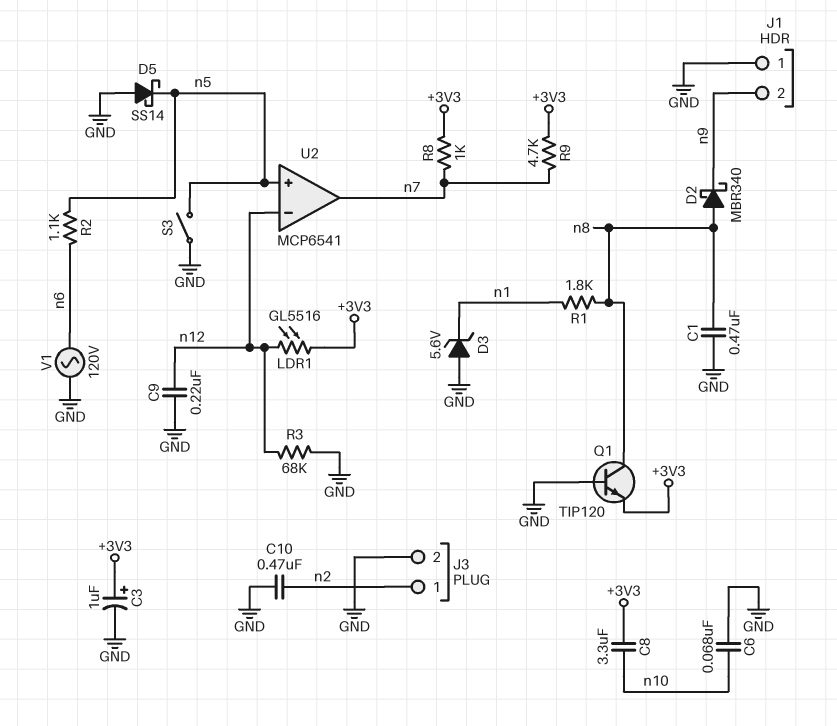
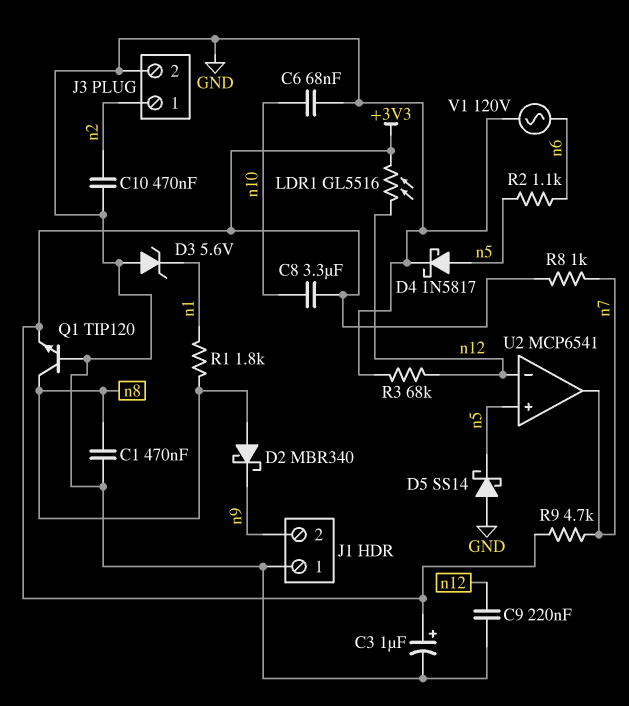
D4: none -> schottky 1N5817 (A n5, K GND)
S3: switch (GND, n5) -> none

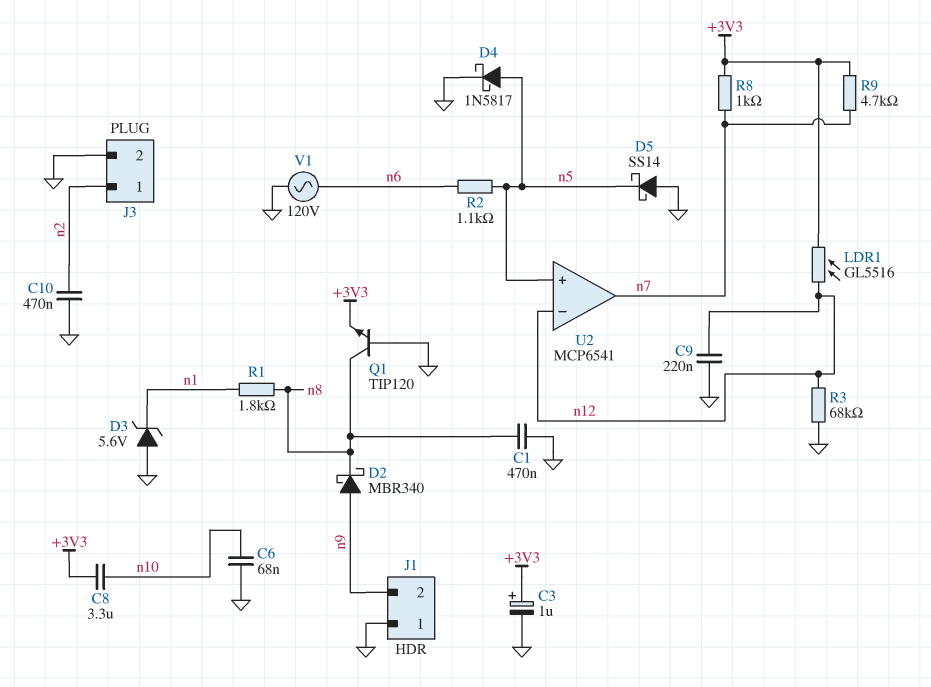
D2: schottky MBR340 (A n8, K n9) -> schottky MBR340 (A n9, K n8)

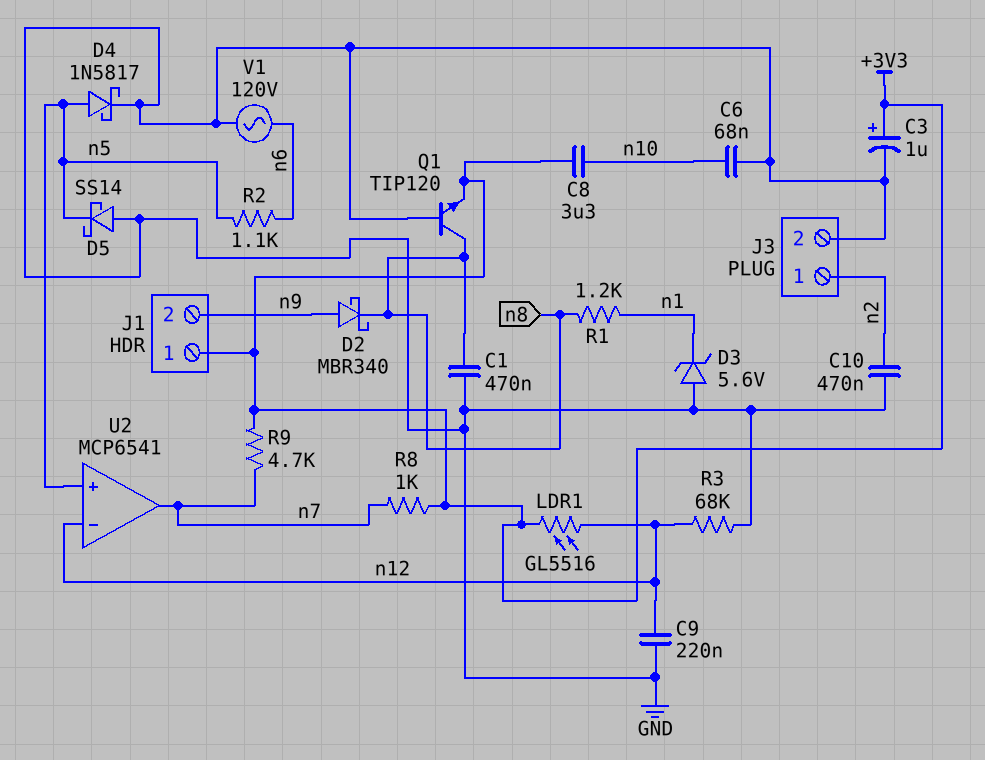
J1 pin 1: GND -> +3V3
R1: 1.8k (n1, n8) -> 1.2k (n1, n8)

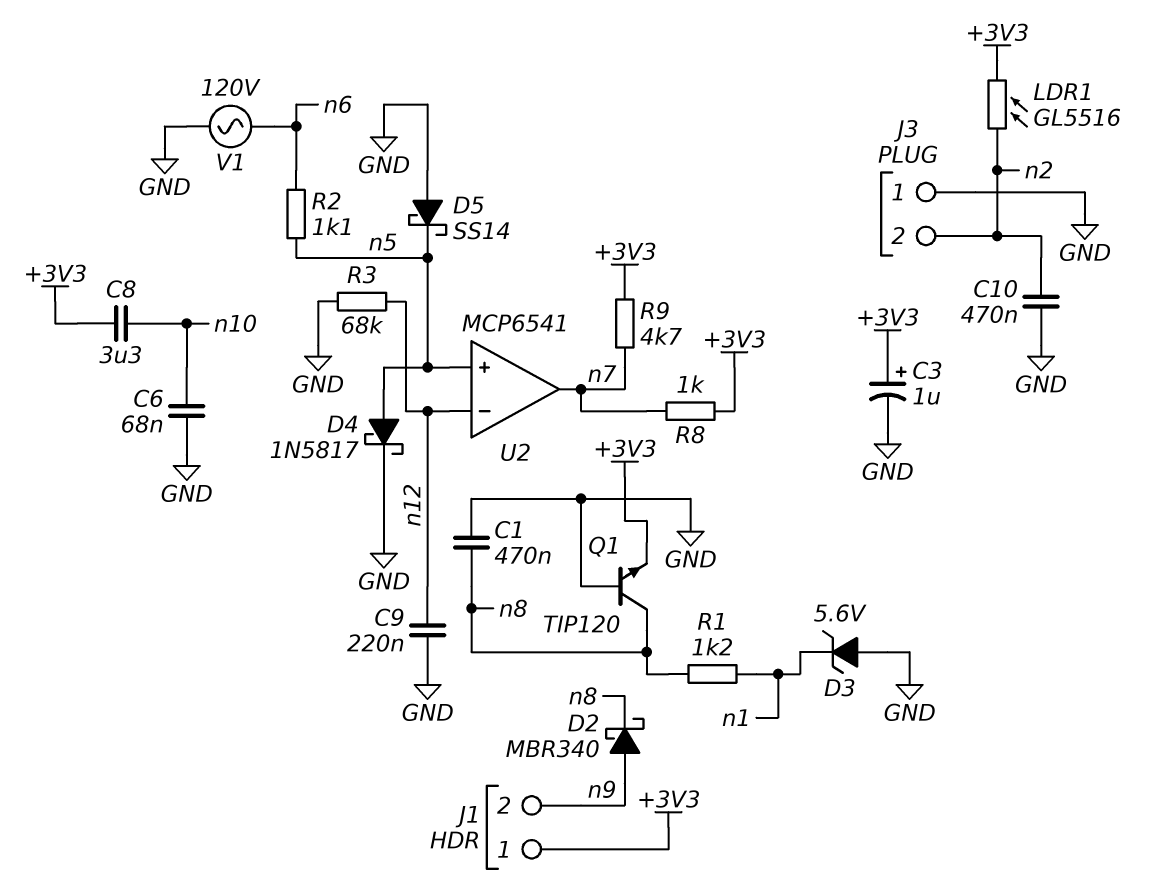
J3 pin 1: n2 -> GND
J3 pin 2: GND -> n2
LDR1: GL5516 (+3V3, n12) -> GL5516 (+3V3, n2)

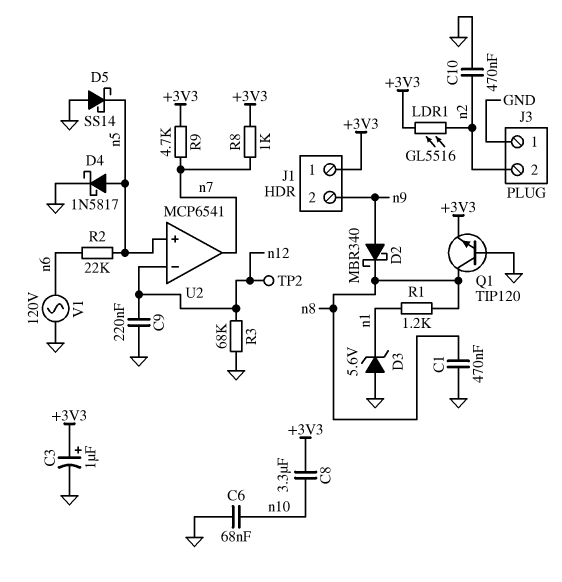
R2: 1.1k (n5, n6) -> 22k (n5, n6)
TP2: none -> test point (n12)

